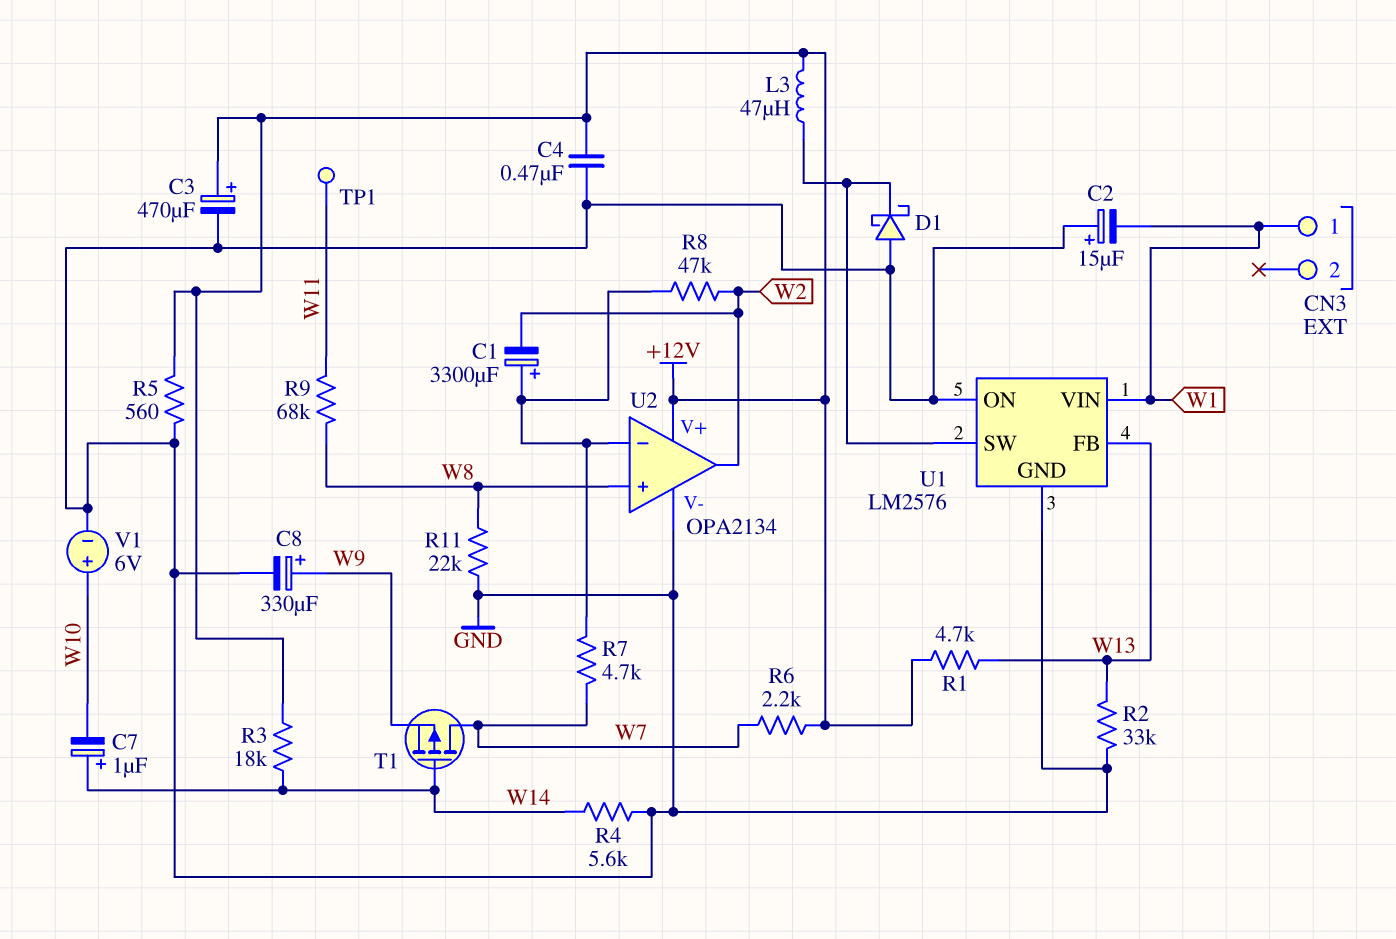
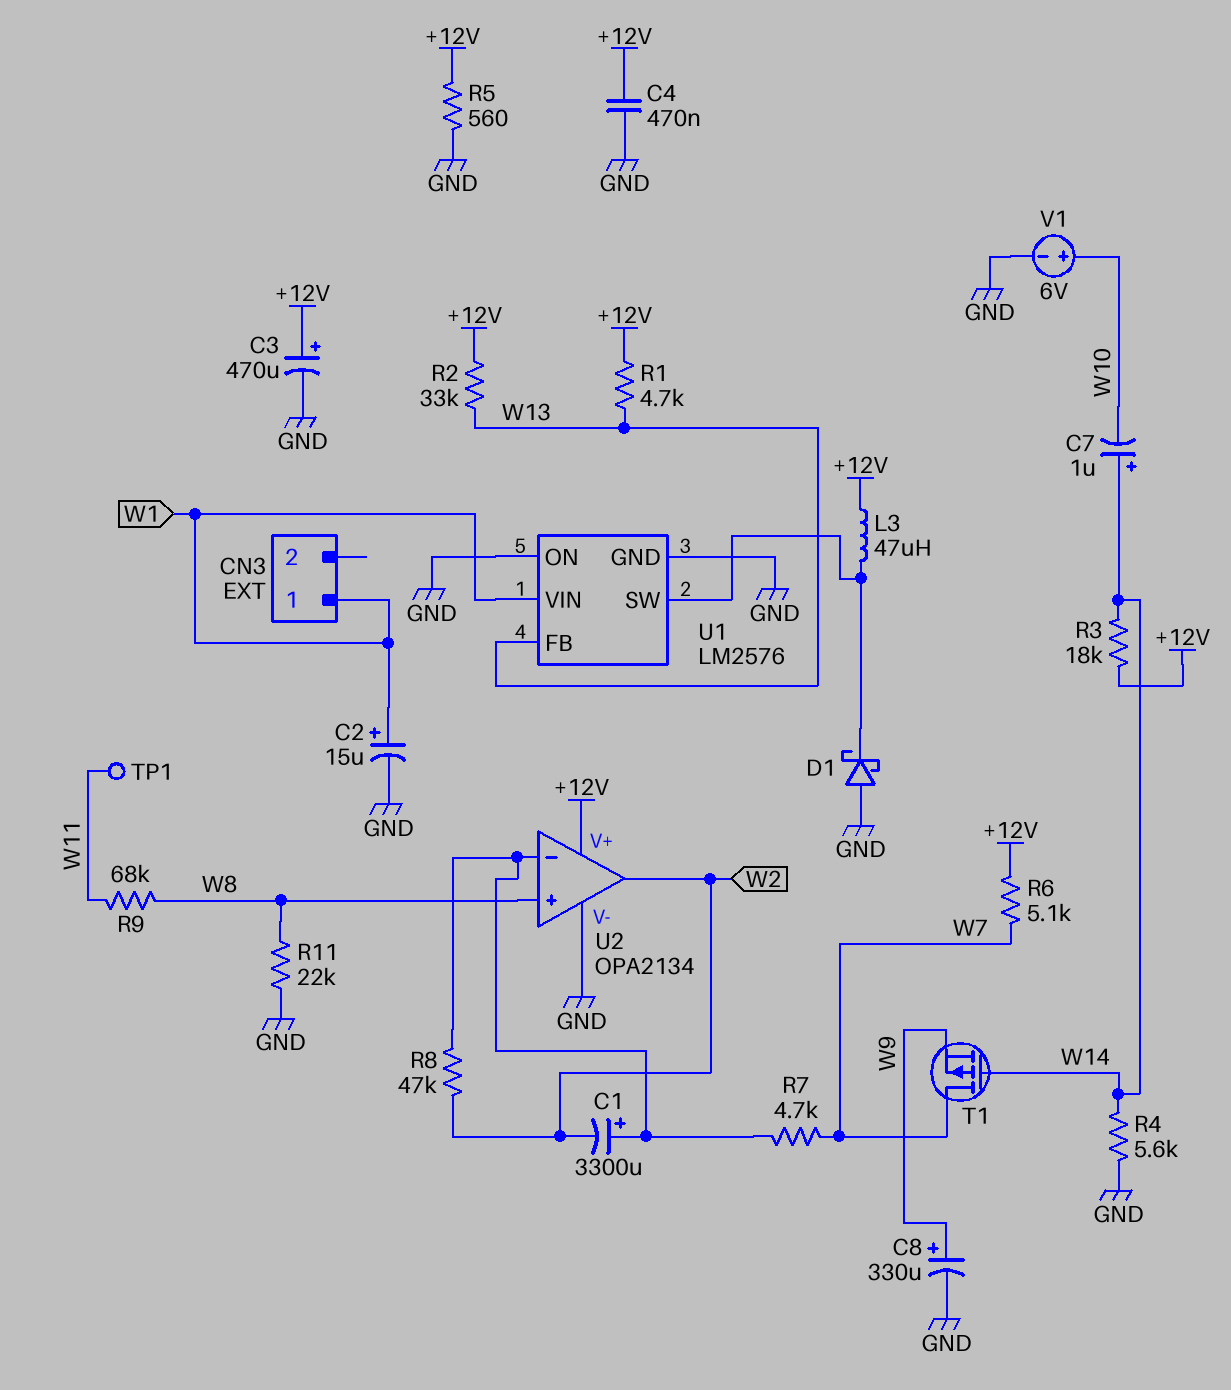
C2: 15uF (plus GND, minus W1) -> 15uF (plus W1, minus GND)
R2: 33k (GND, W13) -> 33k (+12V, W13)
R6: 2.2k (+12V, W7) -> 5.1k (+12V, W7)

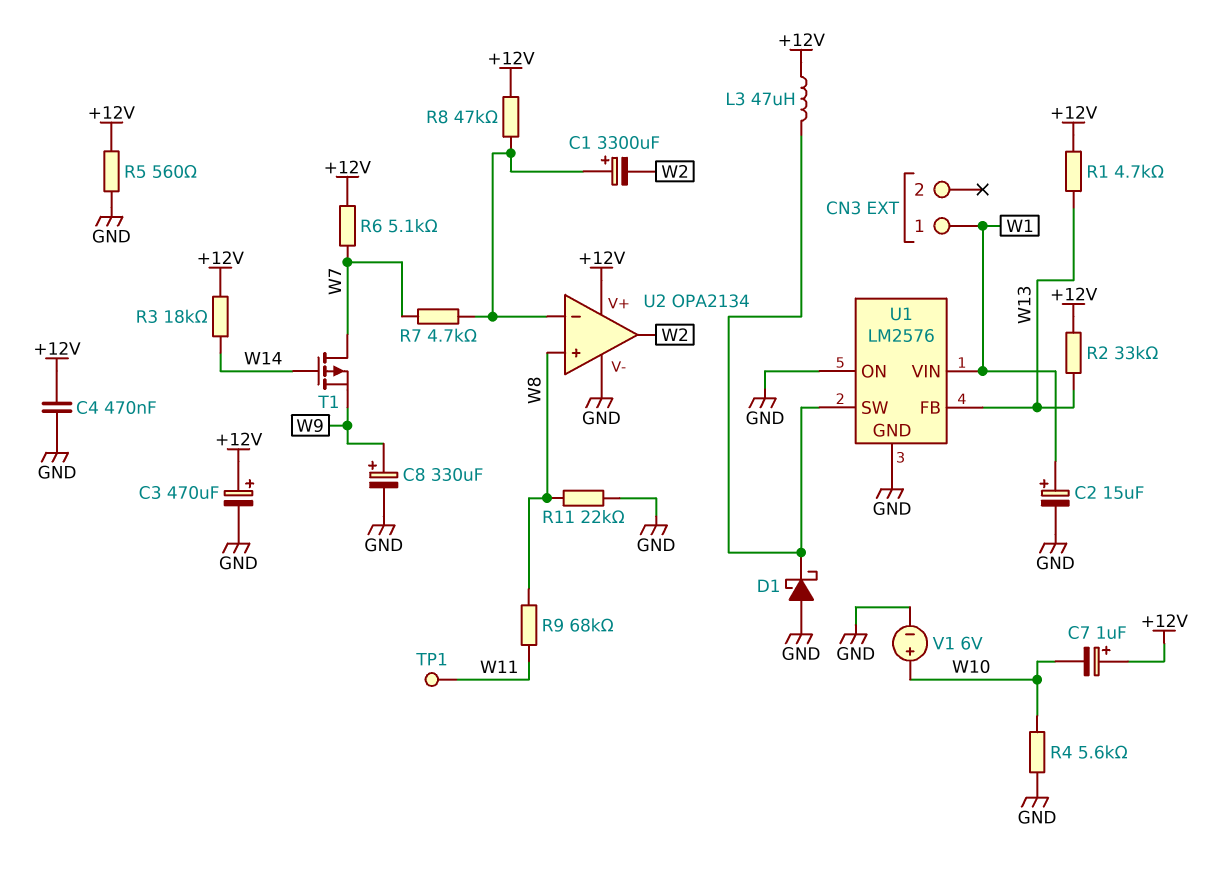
C7: 1uF (plus W14, minus W10) -> 1uF (plus +12V, minus W10)
R4: 5.6k (GND, W14) -> 5.6k (GND, W10)
R8: 47k (U2/in-, W2) -> 47k (+12V, U2/in-)

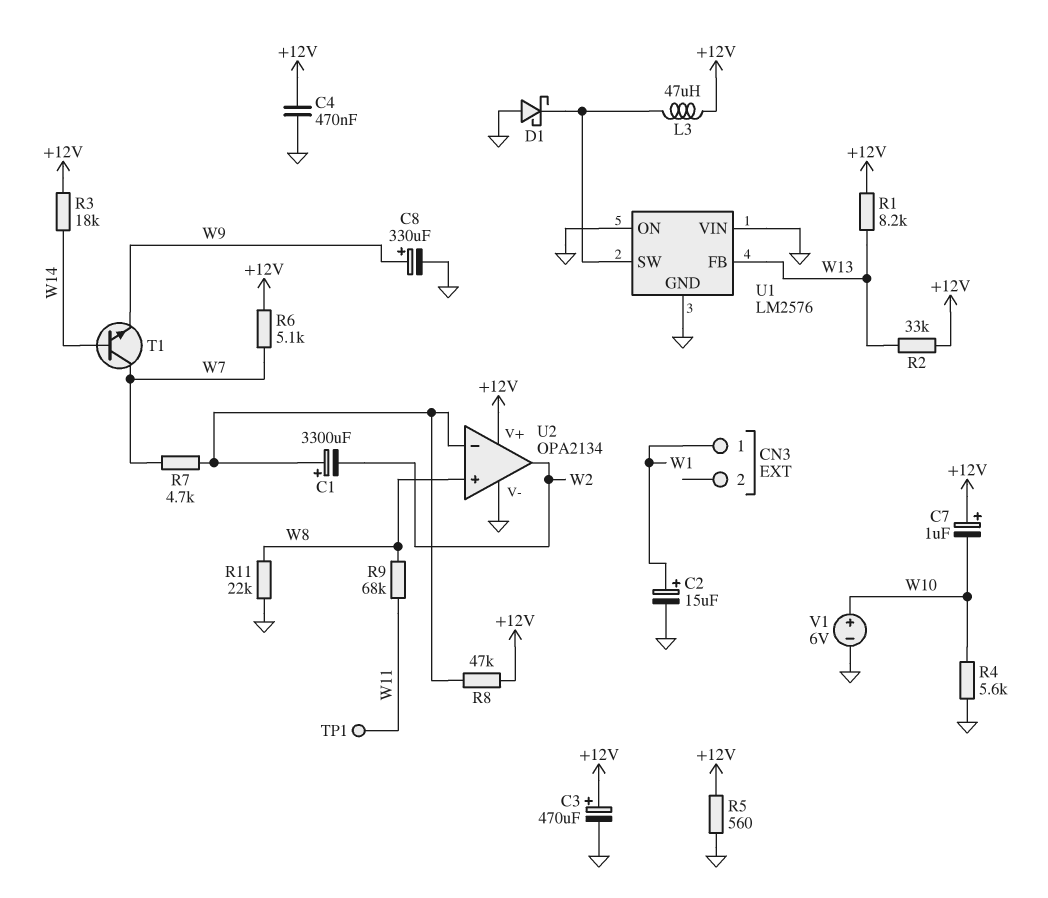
R1: 4.7k (+12V, W13) -> 8.2k (+12V, W13)
T1: PMOS (G W14, D W7, S W9) -> NPN (B W14, C W7, E W9)
U1 pin VIN: W1 -> GND

